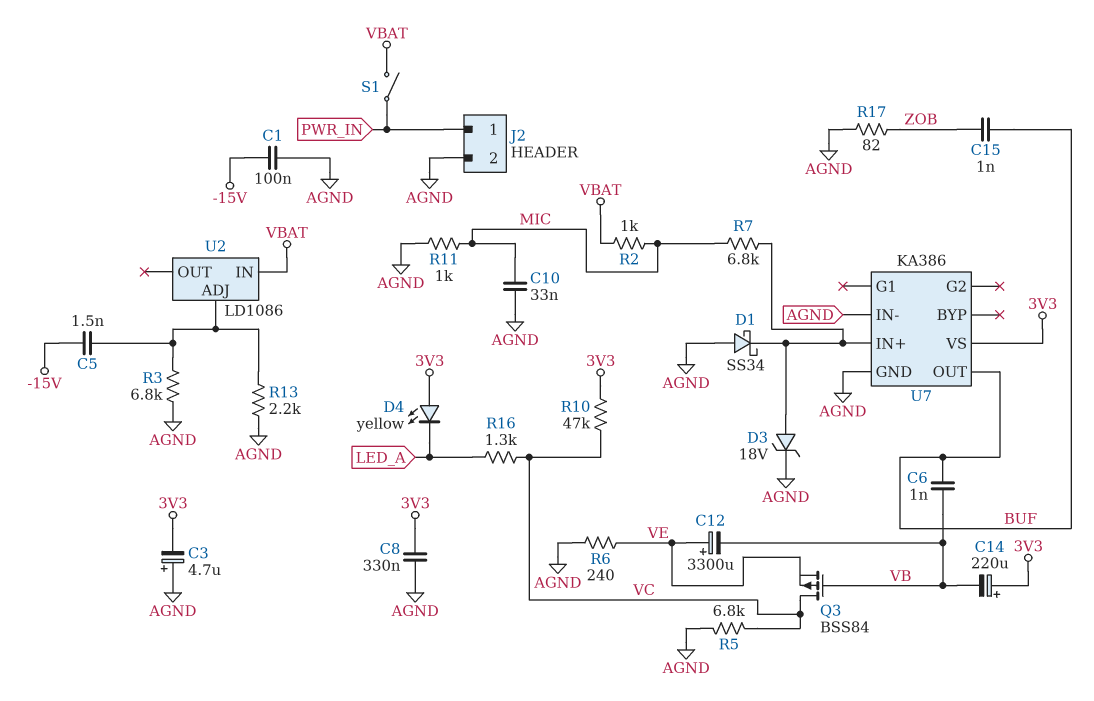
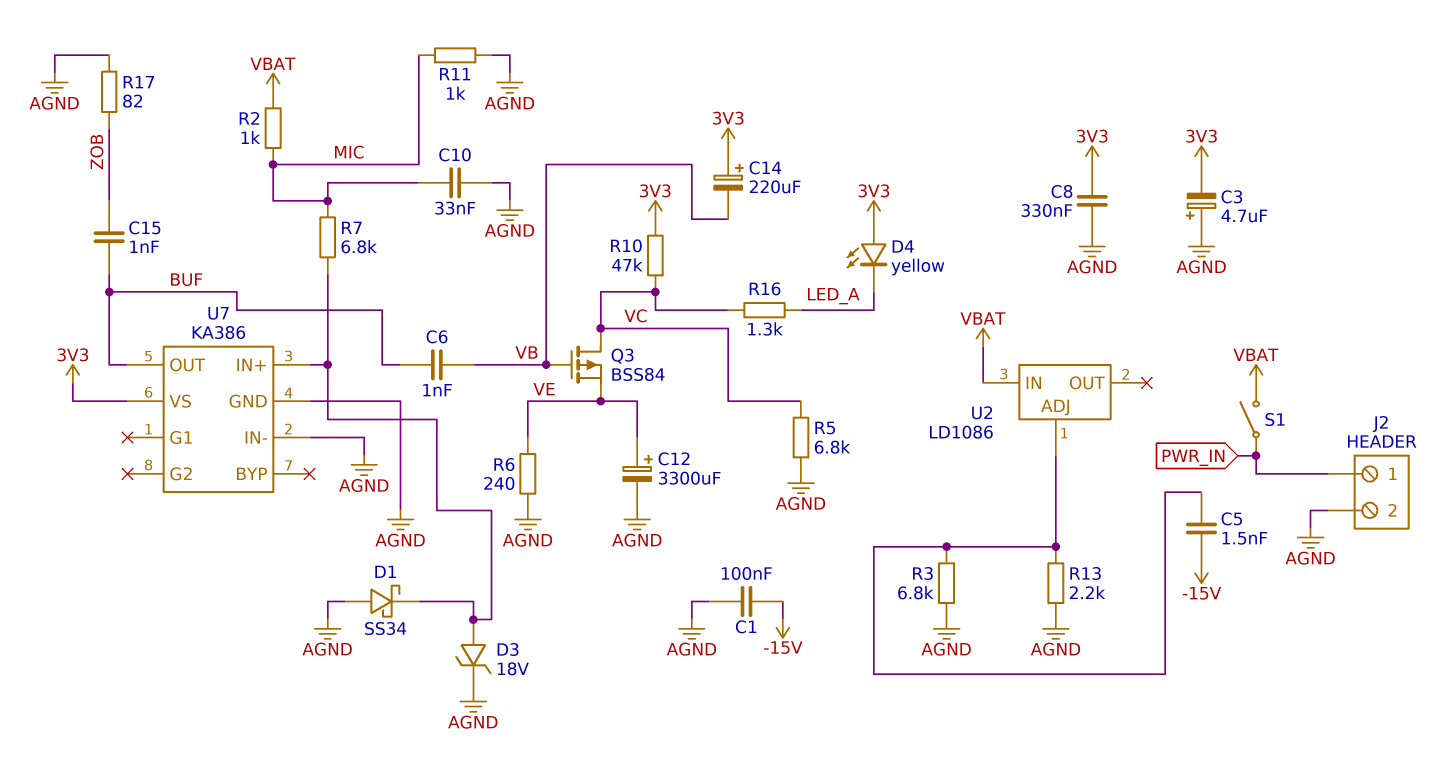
C12: 3300uF (plus VE, minus VB) -> 3300uF (plus VE, minus AGND)

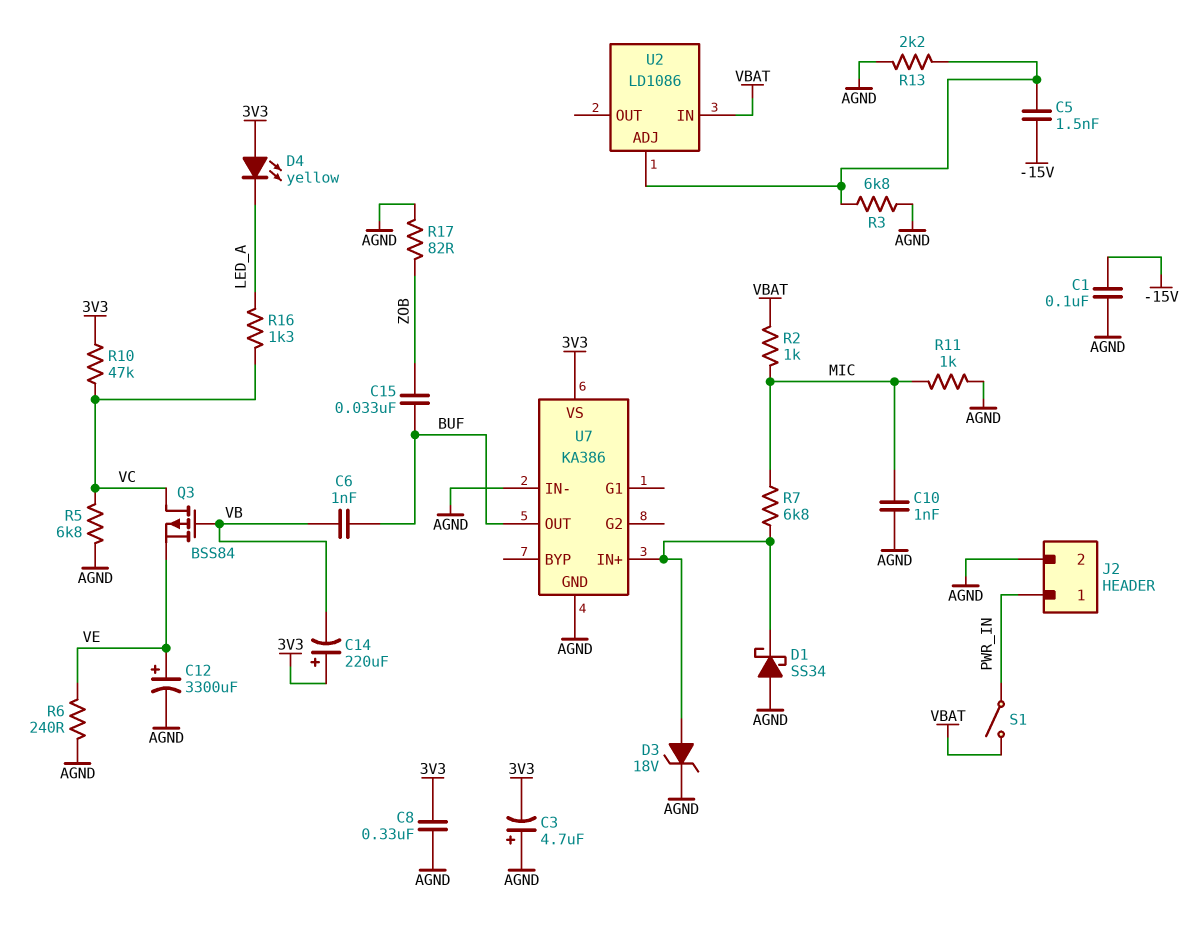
C10: 33nF (AGND, MIC) -> 1nF (AGND, MIC)
C15: 1nF (BUF, ZOB) -> 33nF (BUF, ZOB)

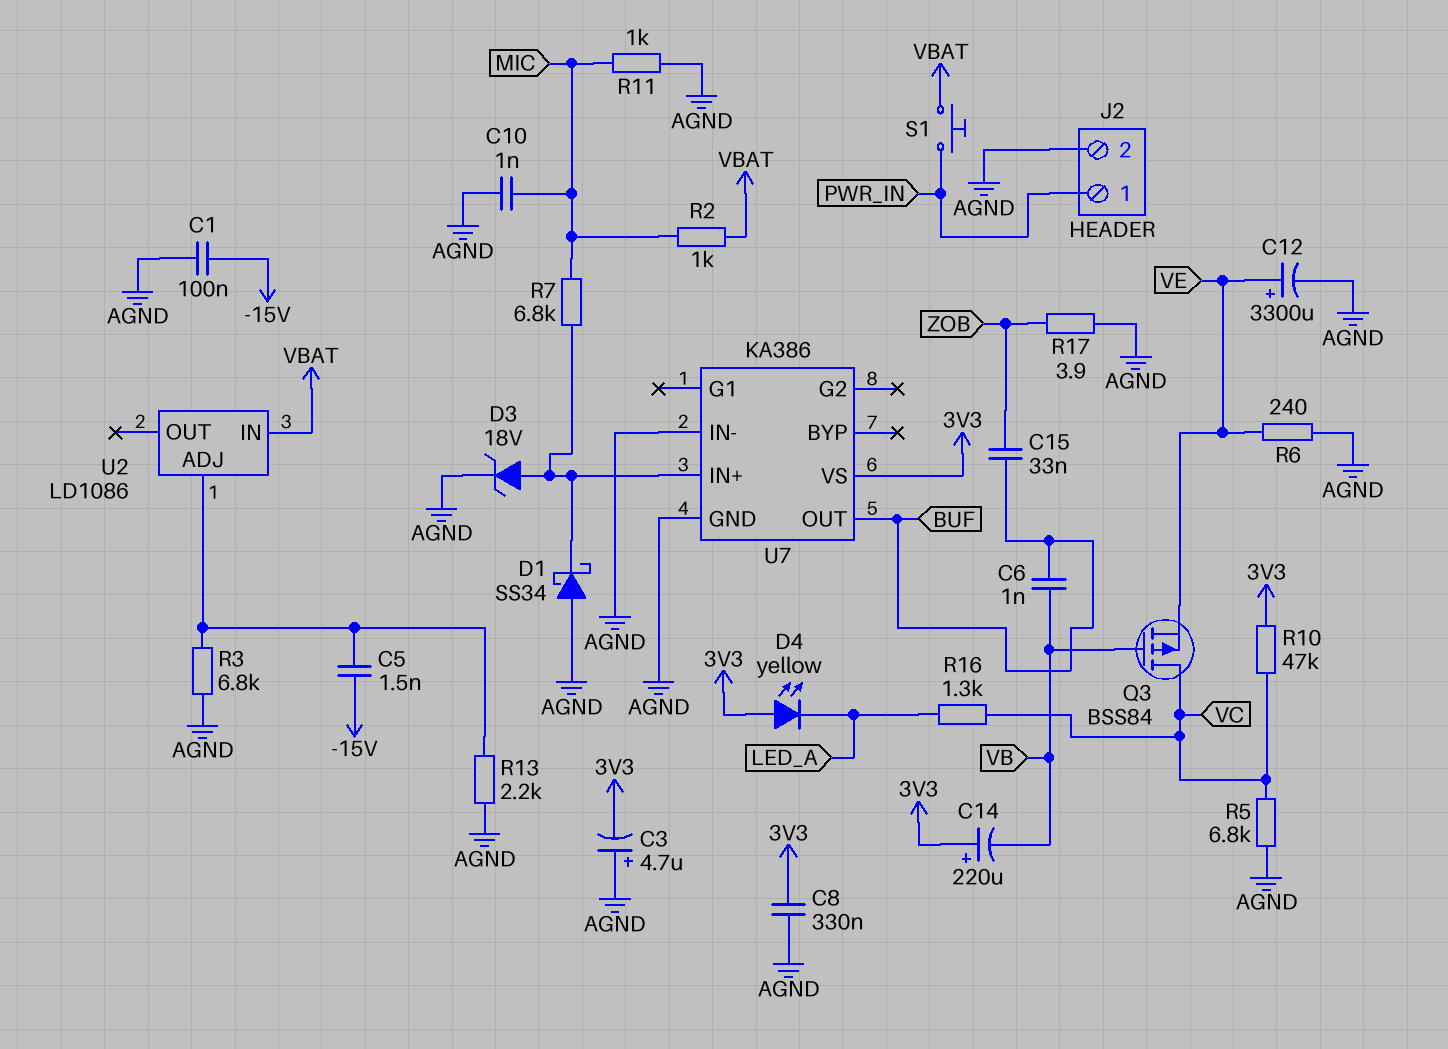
R17: 82 (AGND, ZOB) -> 3.9 (AGND, ZOB)
S1: switch (PWR_IN, VBAT) -> button (PWR_IN, VBAT)

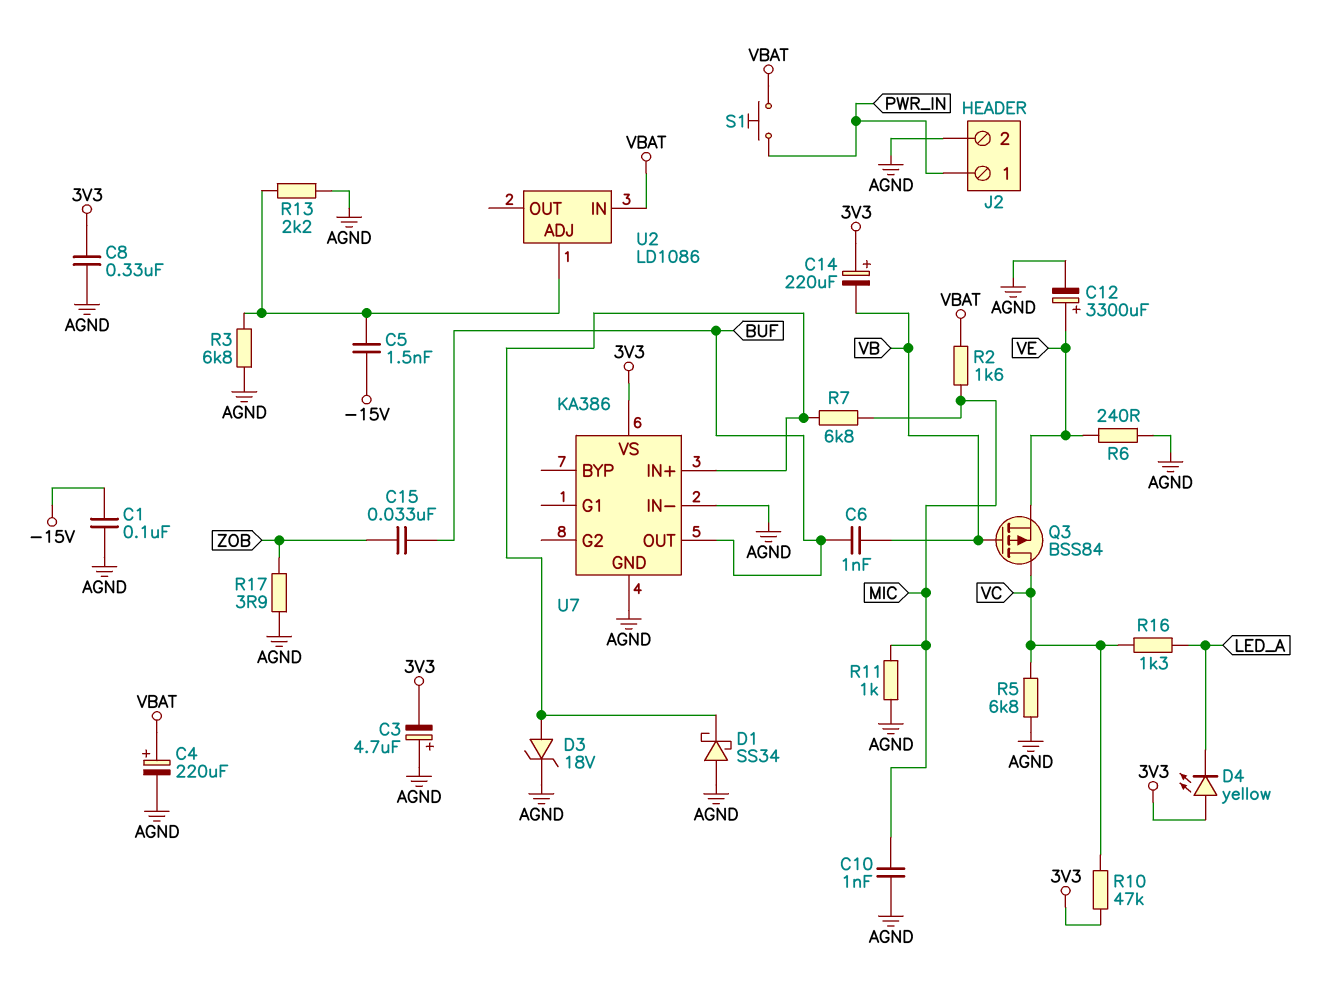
C4: none -> 220uF (plus VBAT, minus AGND)
R2: 1k (MIC, VBAT) -> 1.6k (MIC, VBAT)

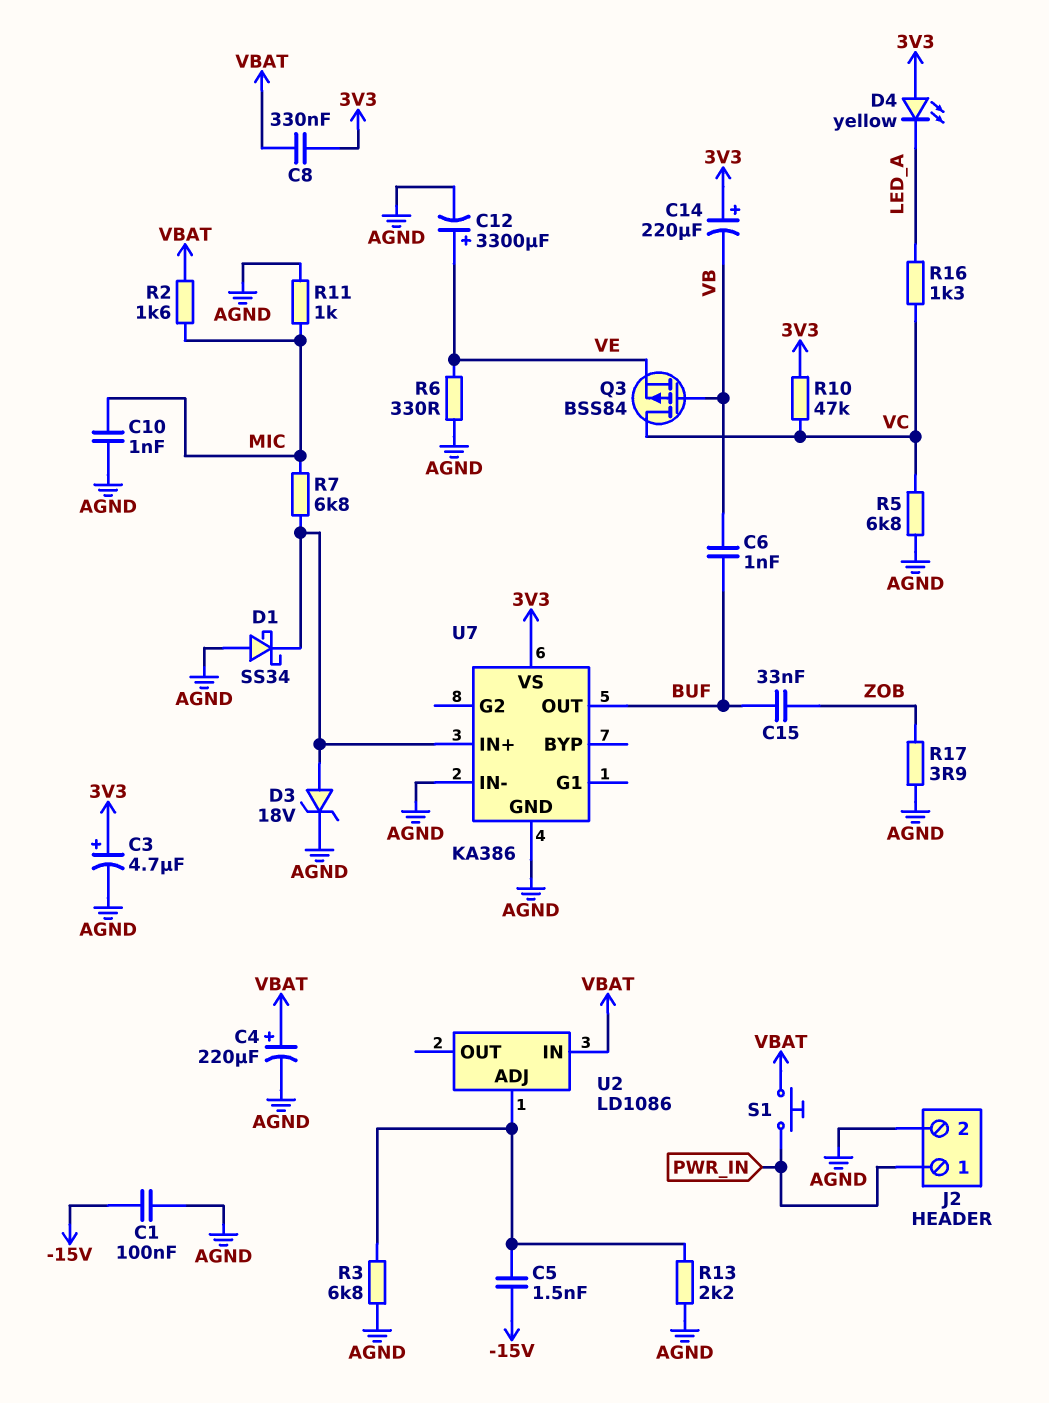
C3: 4.7uF (plus AGND, minus 3V3) -> 4.7uF (plus 3V3, minus AGND)
C8: 330nF (3V3, AGND) -> 330nF (3V3, VBAT)
R6: 240 (AGND, VE) -> 330 (AGND, VE)

